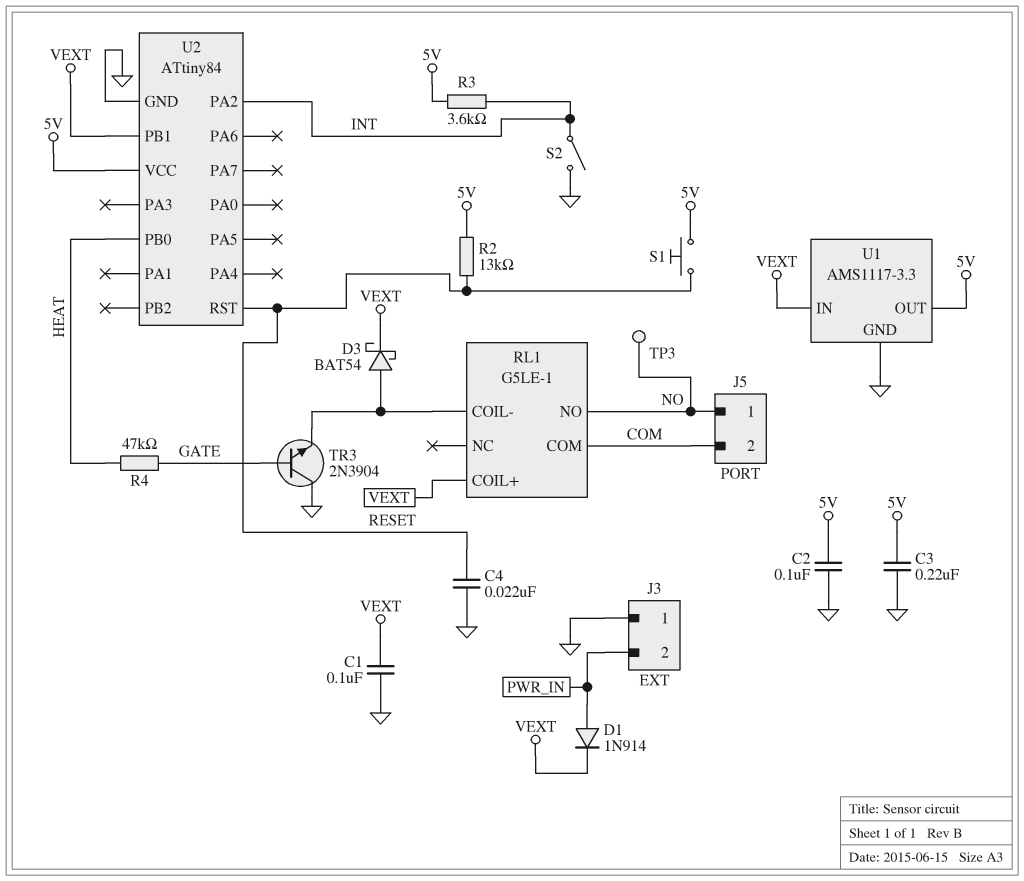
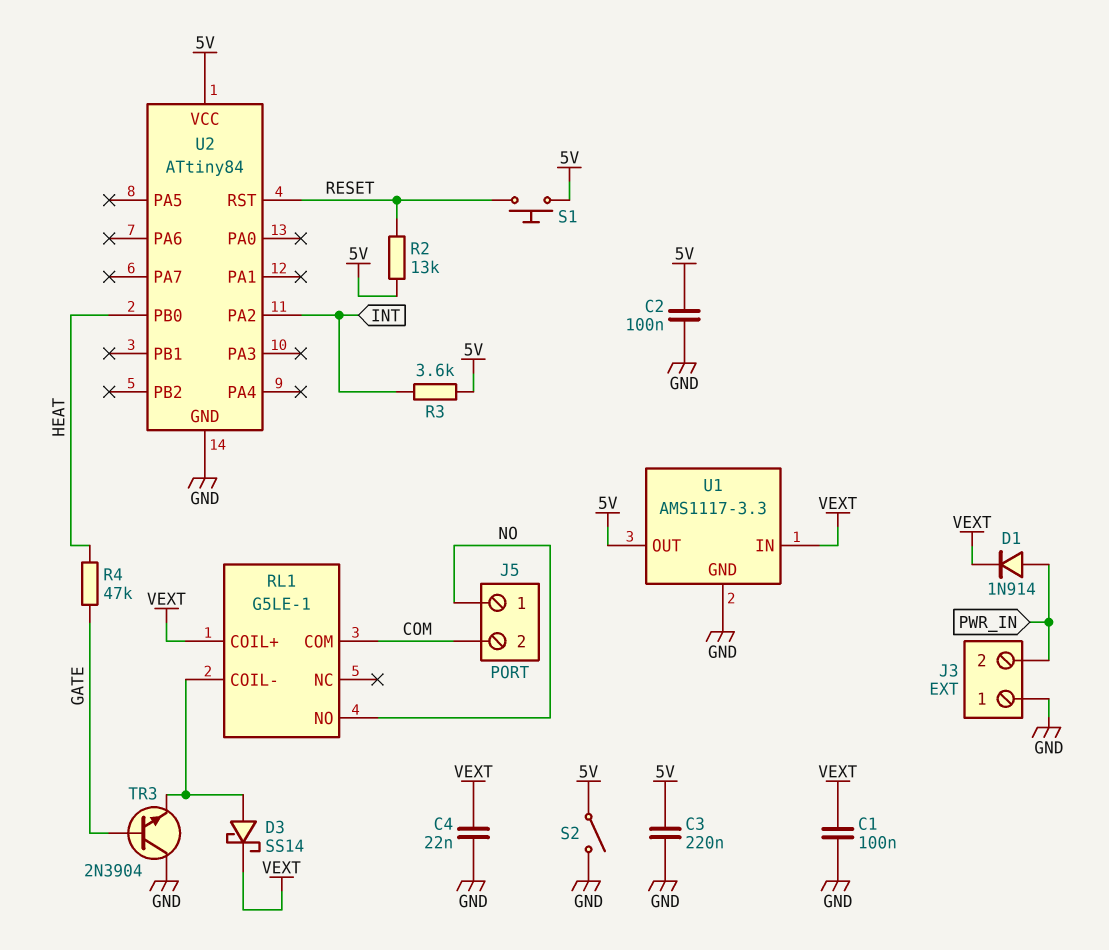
C4: 22nF (GND, RESET) -> 22nF (GND, VEXT)
D3: schottky BAT54 (A RL1/COIL-, K VEXT) -> schottky SS14 (A RL1/COIL-, K VEXT)
S2: switch (GND, INT) -> switch (5V, GND)
TP3: test point (NO) -> none
U2 pin PB1: VEXT -> none

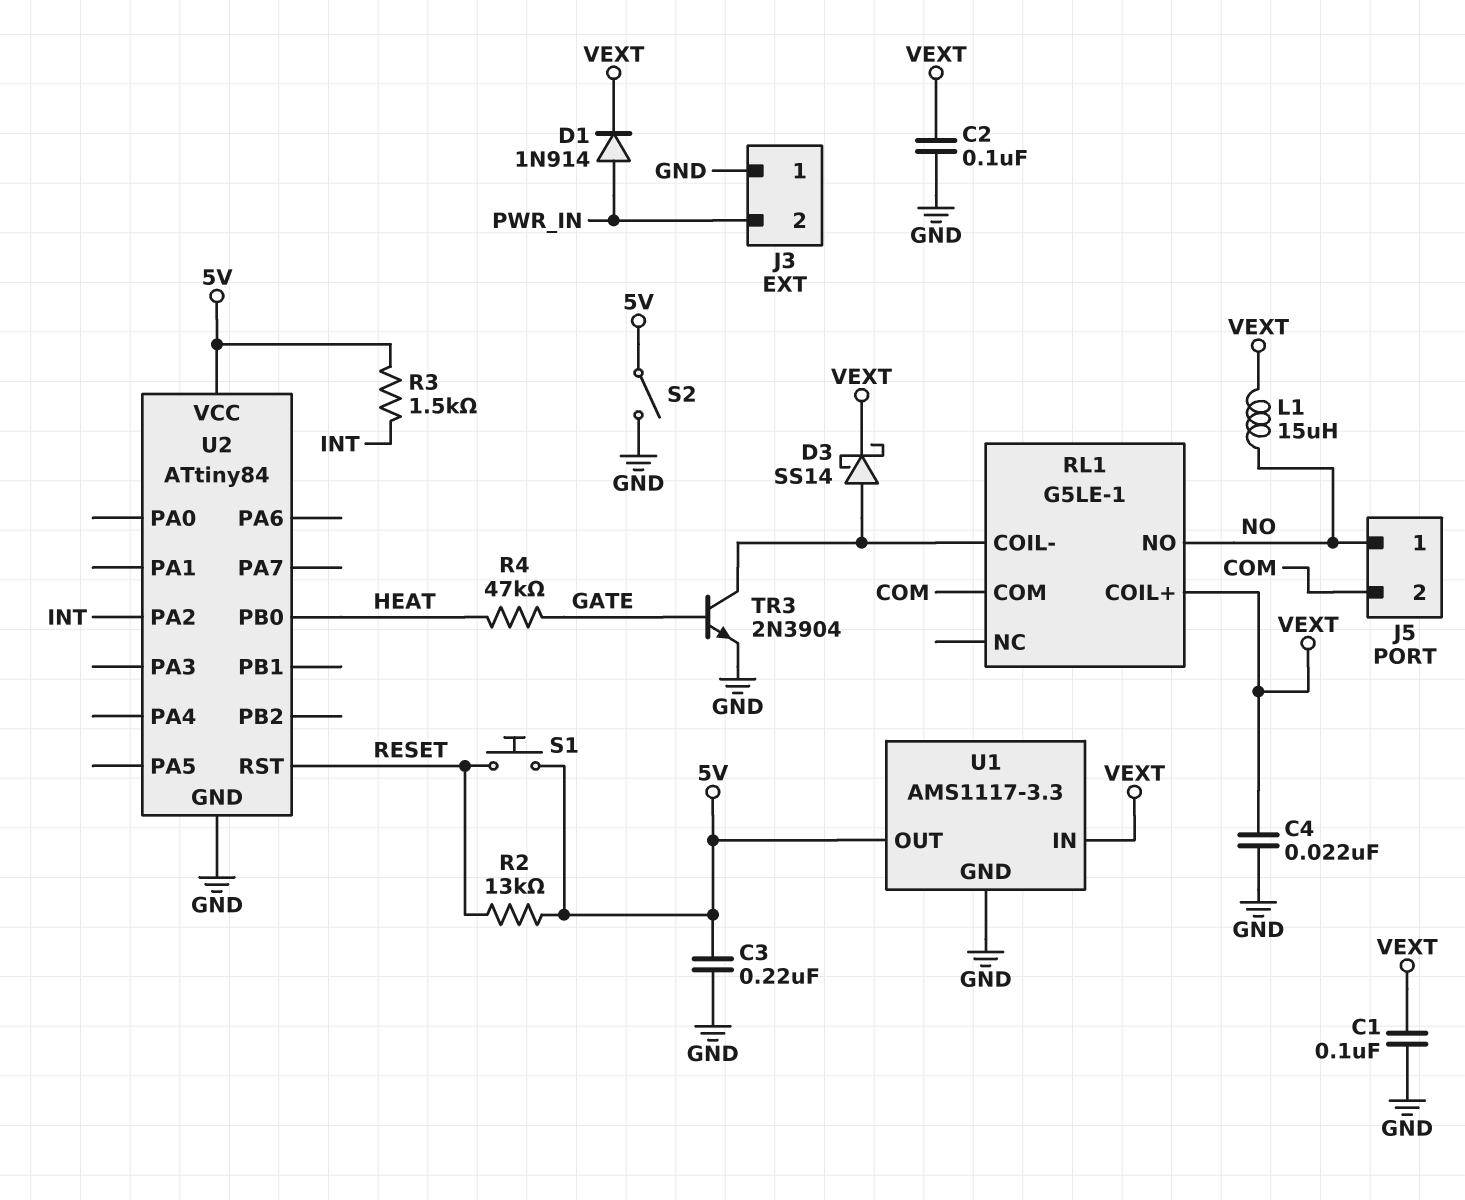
C2: 100nF (5V, GND) -> 100nF (GND, VEXT)
L1: none -> 15uH (NO, VEXT)
R3: 3.6k (5V, INT) -> 1.5k (5V, INT)
TR3: NPN 2N3904 (B GATE, C GND, E RL1/COIL-) -> NPN 2N3904 (B GATE, C RL1/COIL-, E GND)

